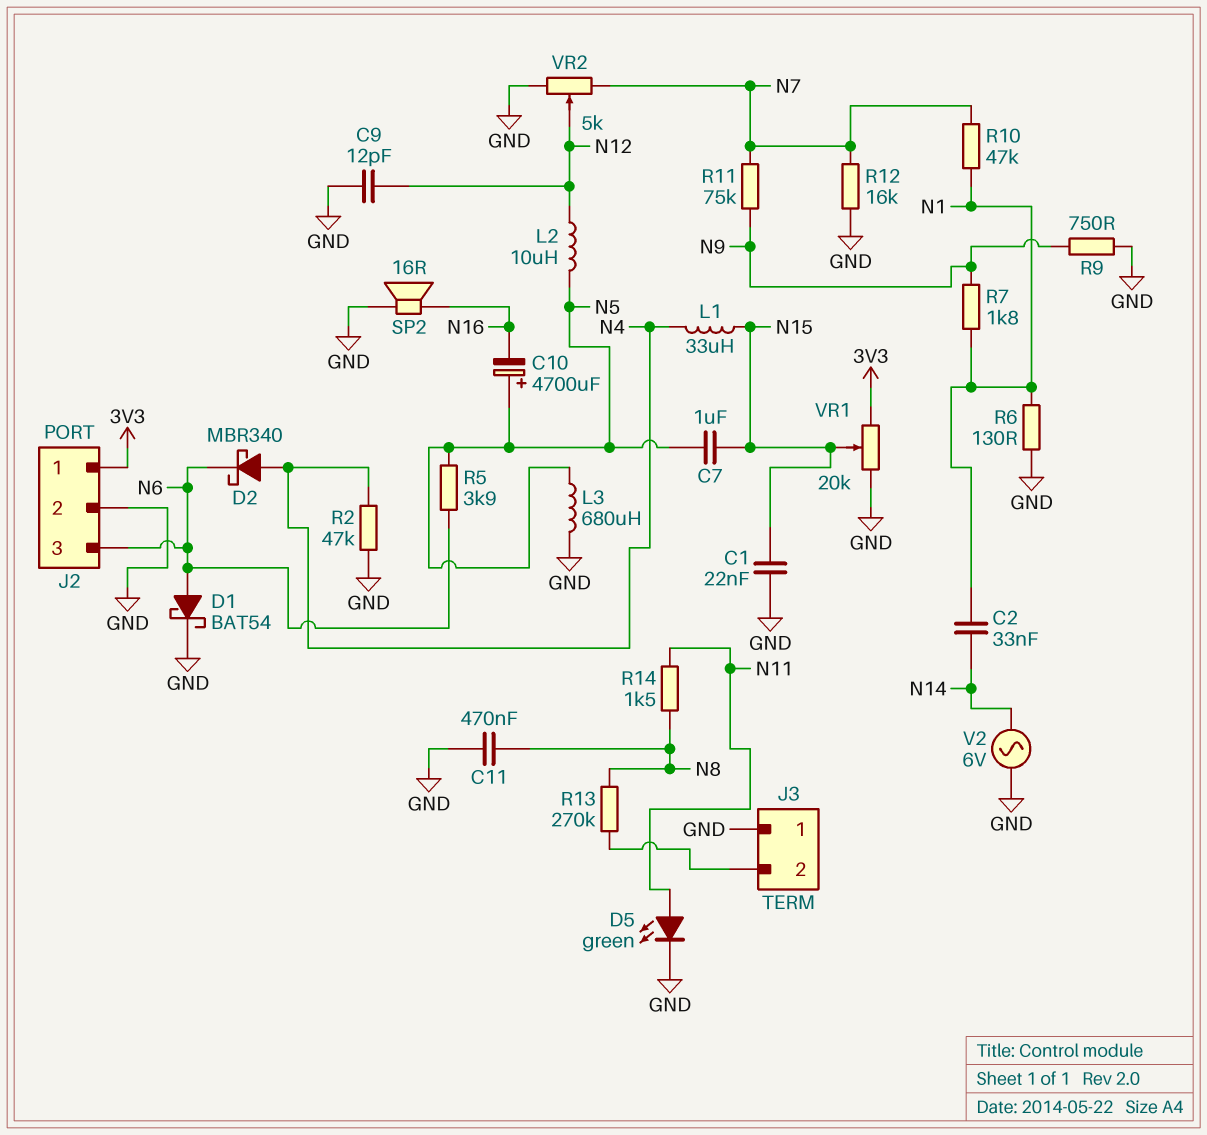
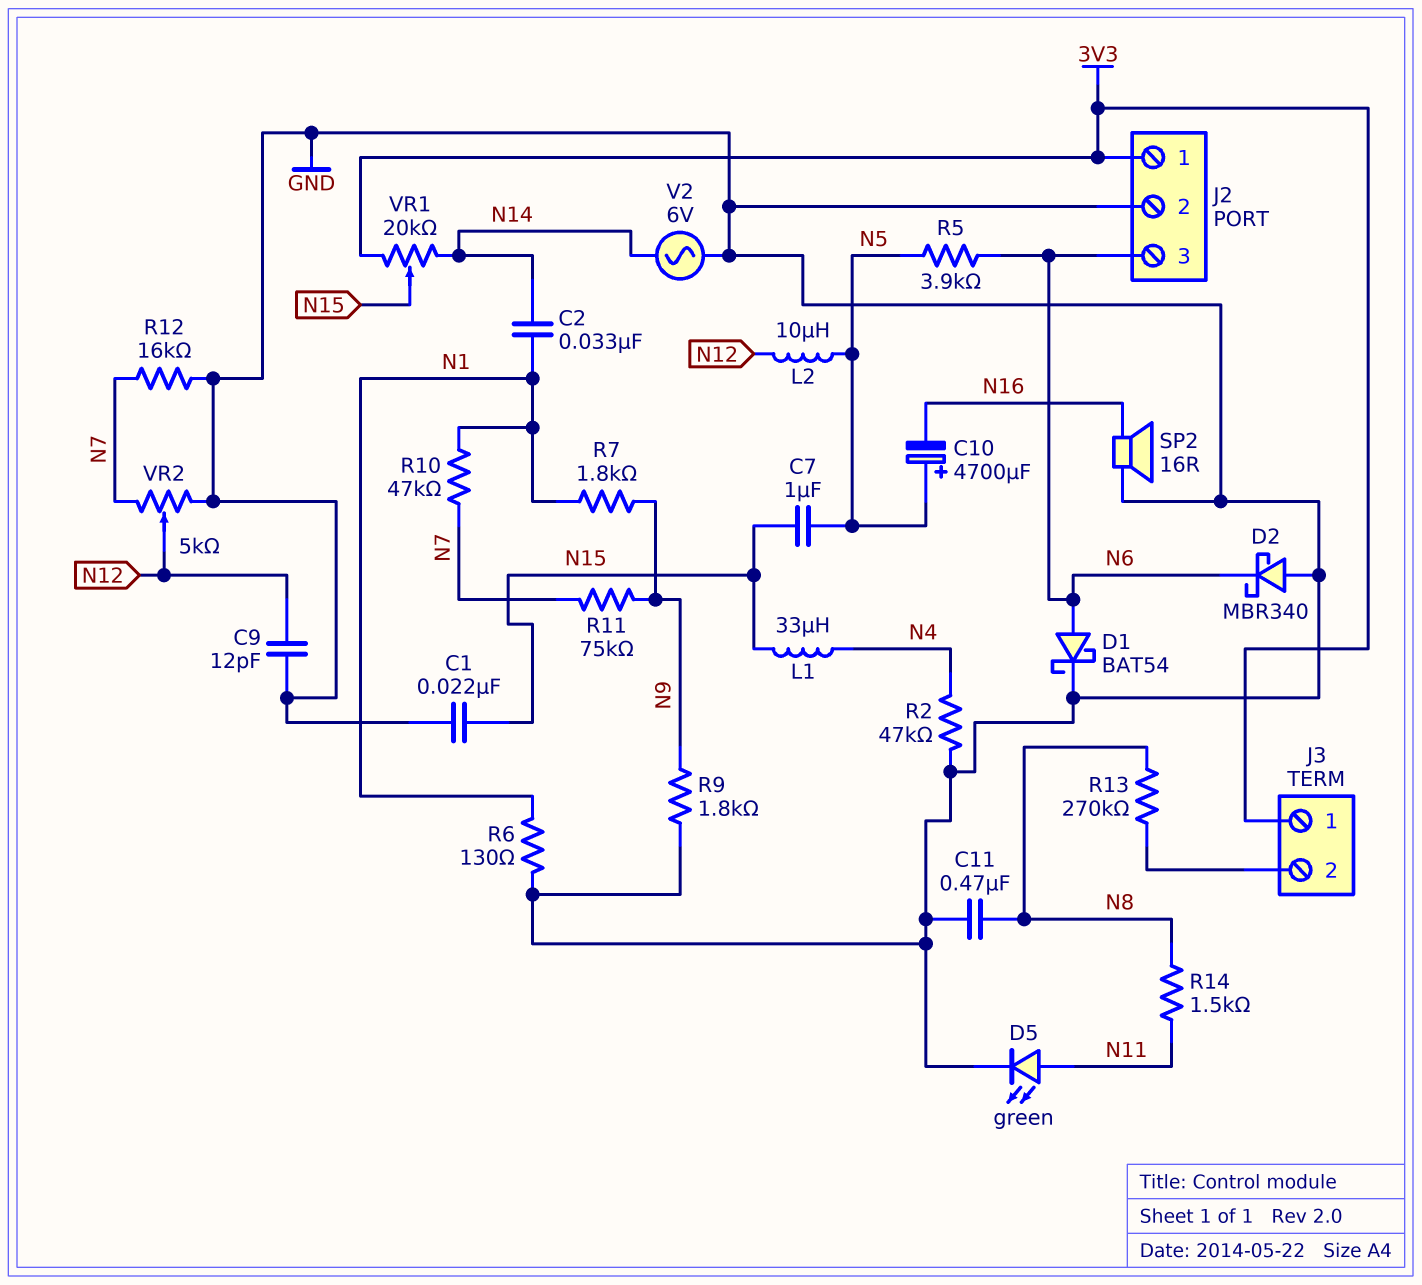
D2: schottky MBR340 (A N4, K N6) -> schottky MBR340 (A GND, K N6)
J3 pin 1: GND -> 3V3
L3: 680uH (GND, N5) -> none
R9: 750 (GND, N9) -> 1.8k (GND, N9)
VR1: 20k (3V3, GND, wiper N15) -> 20k (3V3, N14, wiper N15)

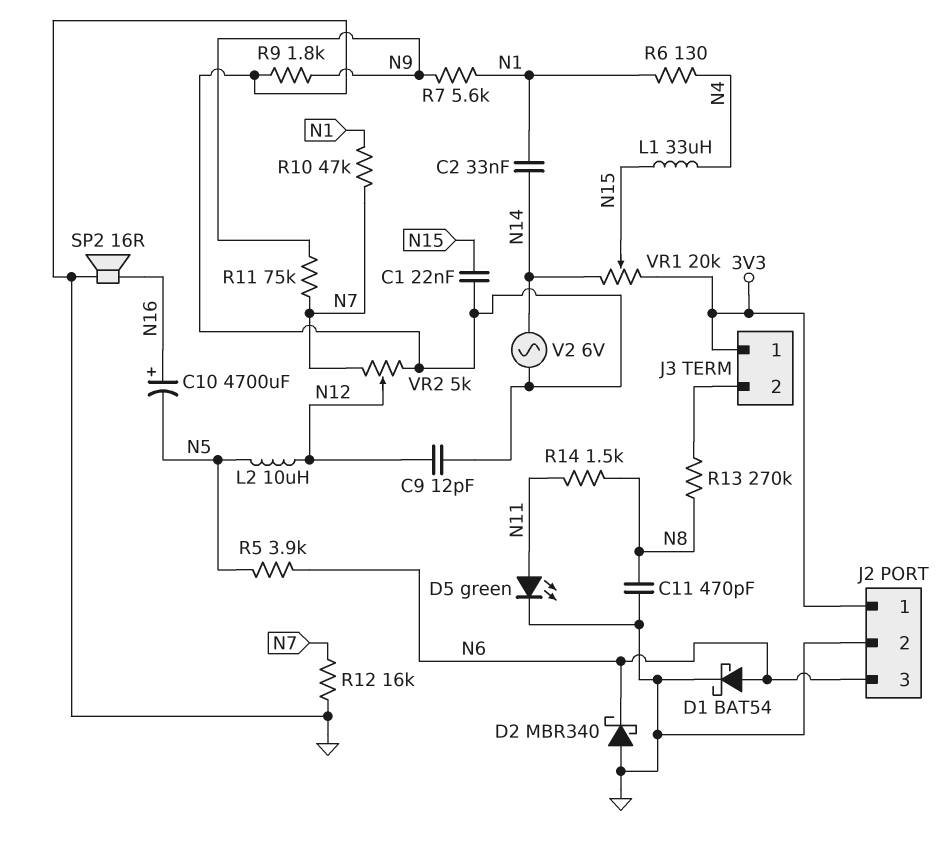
C7: 1uF (N5, N15) -> none
C10: 4700uF (plus N5, minus N16) -> 4700uF (plus N16, minus N5)
C11: 470nF (GND, N8) -> 470pF (GND, N8)
R2: 47k (GND, N4) -> none
R6: 130 (GND, N1) -> 130 (N1, N4)
R7: 1.8k (N1, N9) -> 5.6k (N1, N9)

